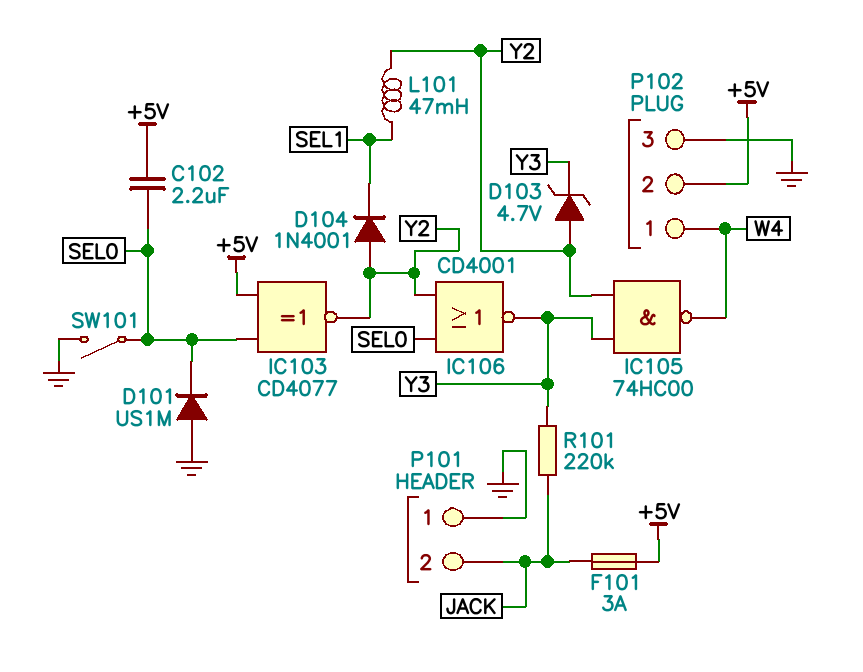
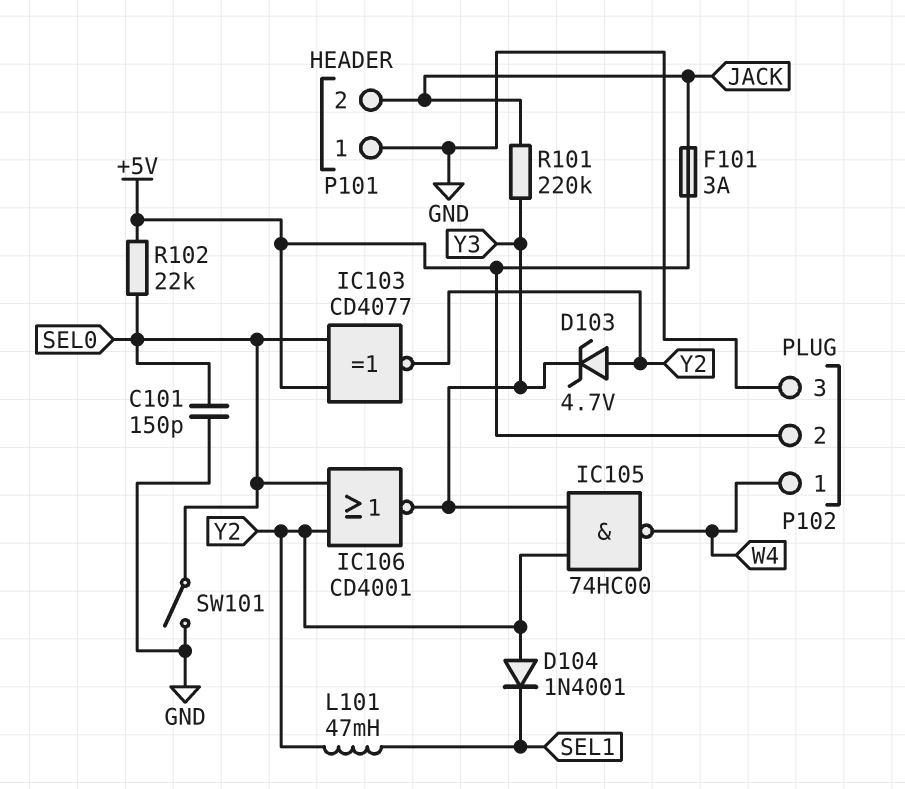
C101: none -> 150pF (GND, SEL0)
C102: 2.2uF (+5V, SEL0) -> none
D101: diode US1M (A GND, K SEL0) -> none
R102: none -> 22k (+5V, SEL0)

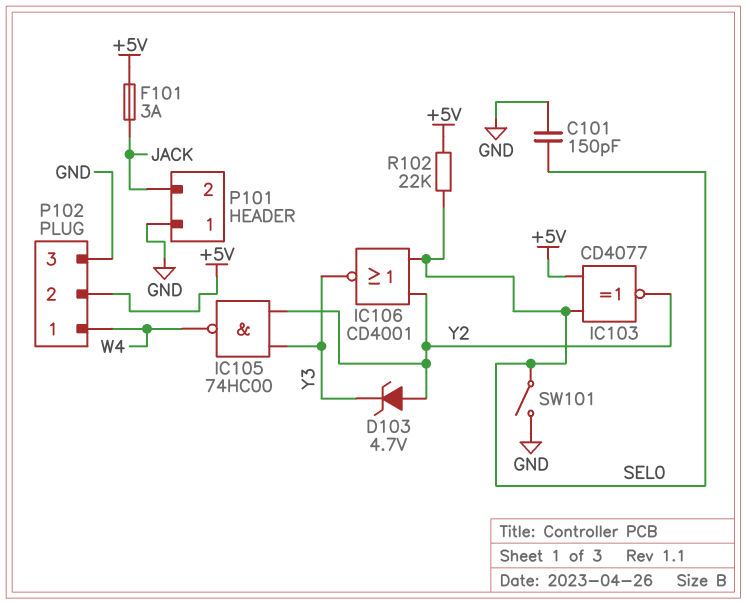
D104: diode 1N4001 (A Y2, K SEL1) -> none
L101: 47mH (SEL1, Y2) -> none
R101: 220k (JACK, Y3) -> none

